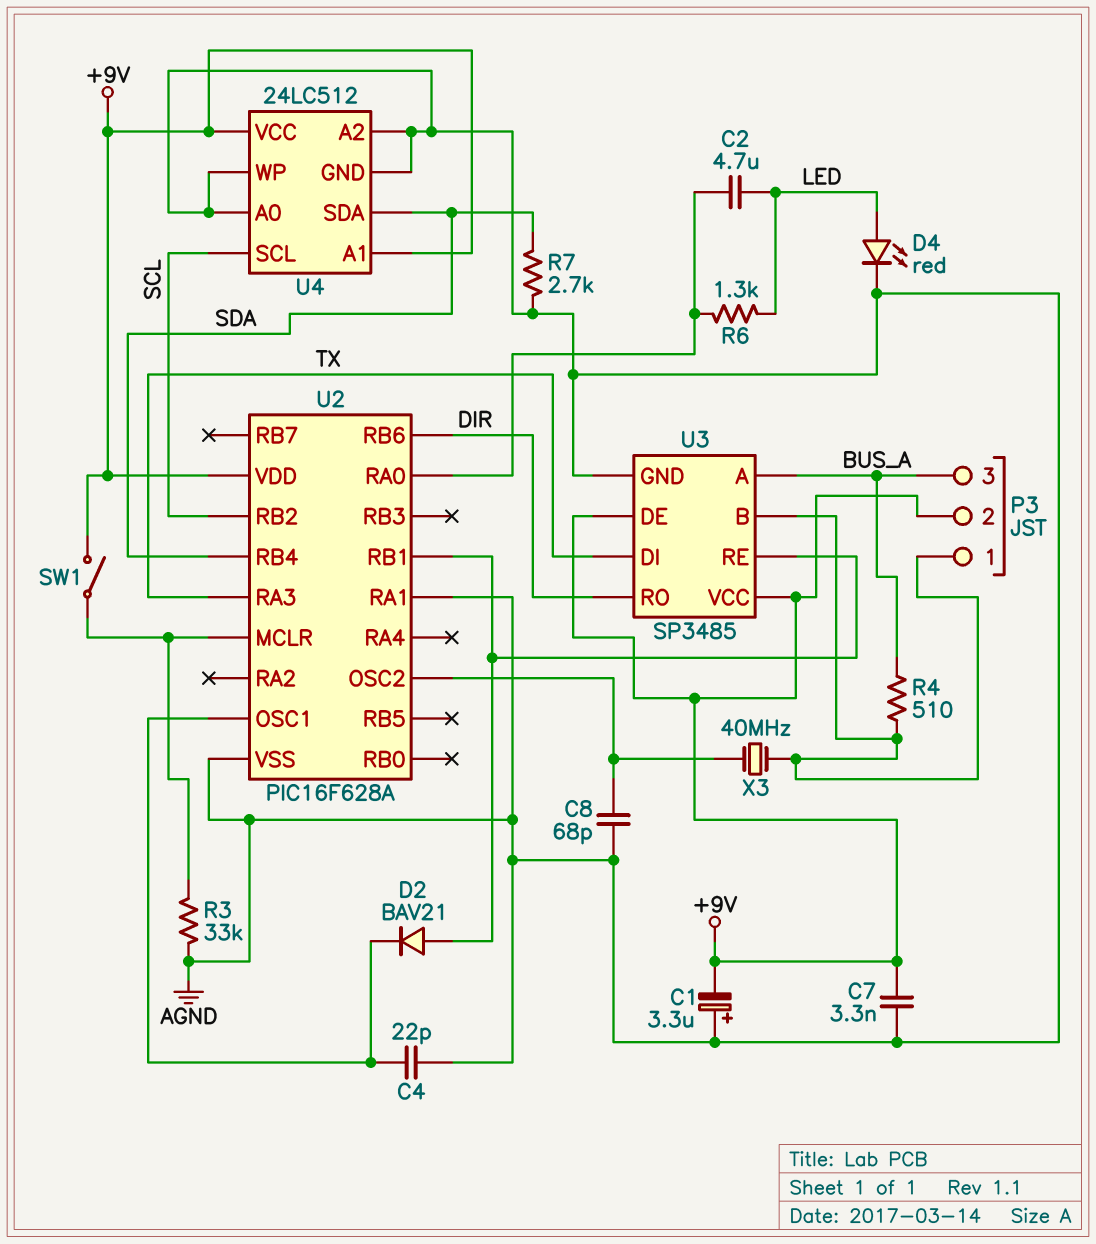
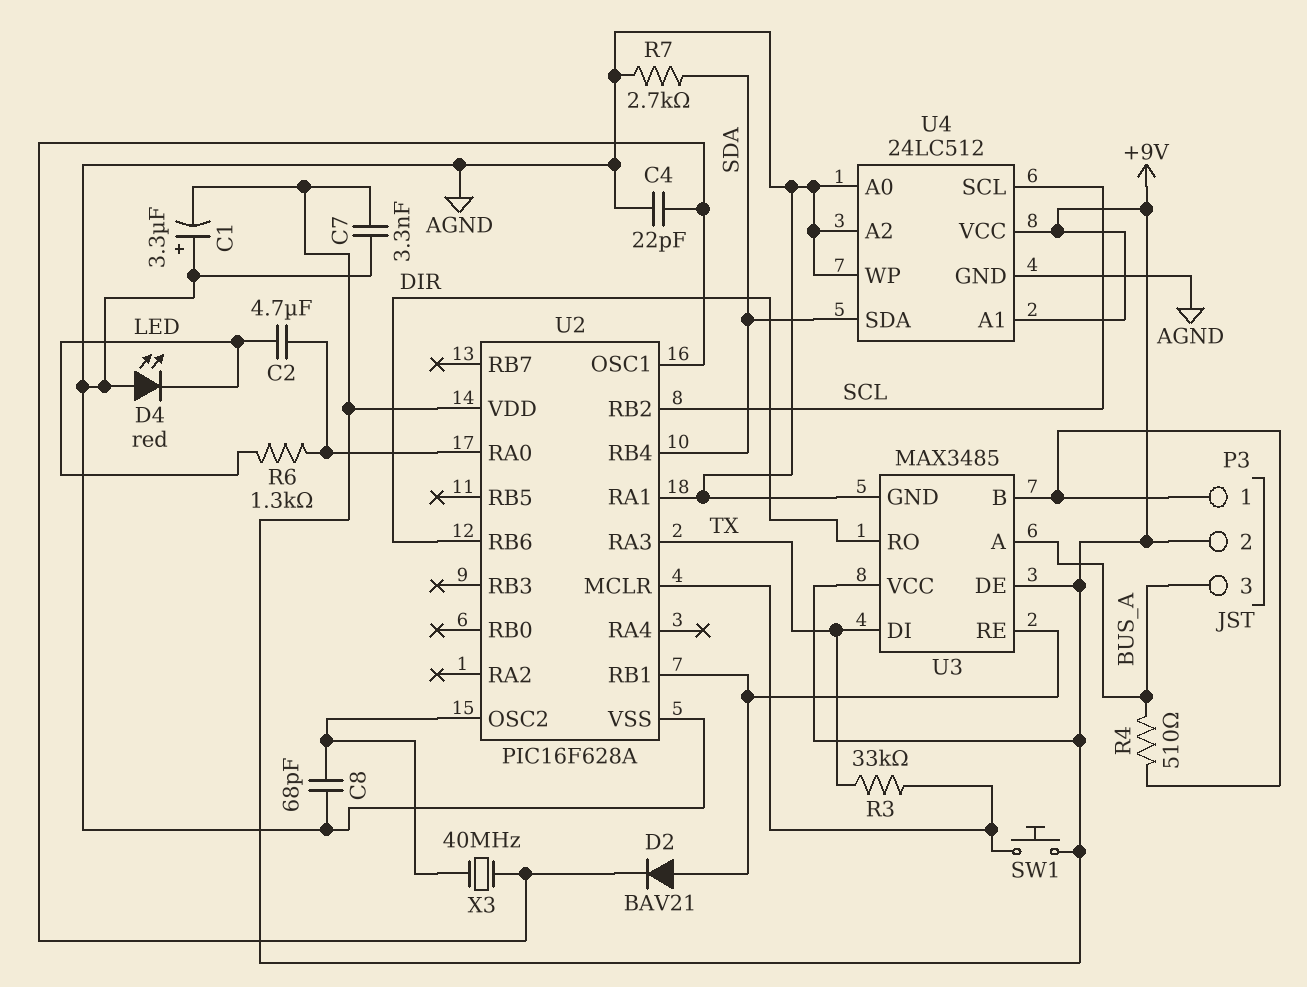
D4: LED red (A LED, K AGND) -> LED red (A AGND, K LED)
R3: 33k (AGND, U2/MCLR) -> 33k (TX, U2/MCLR)
SW1: switch (+9V, U2/MCLR) -> button (+9V, U2/MCLR)
U3: SP3485 -> MAX3485
X3: 40MHz (P3/1, U2/OSC2) -> 40MHz (U2/OSC1, U2/OSC2)

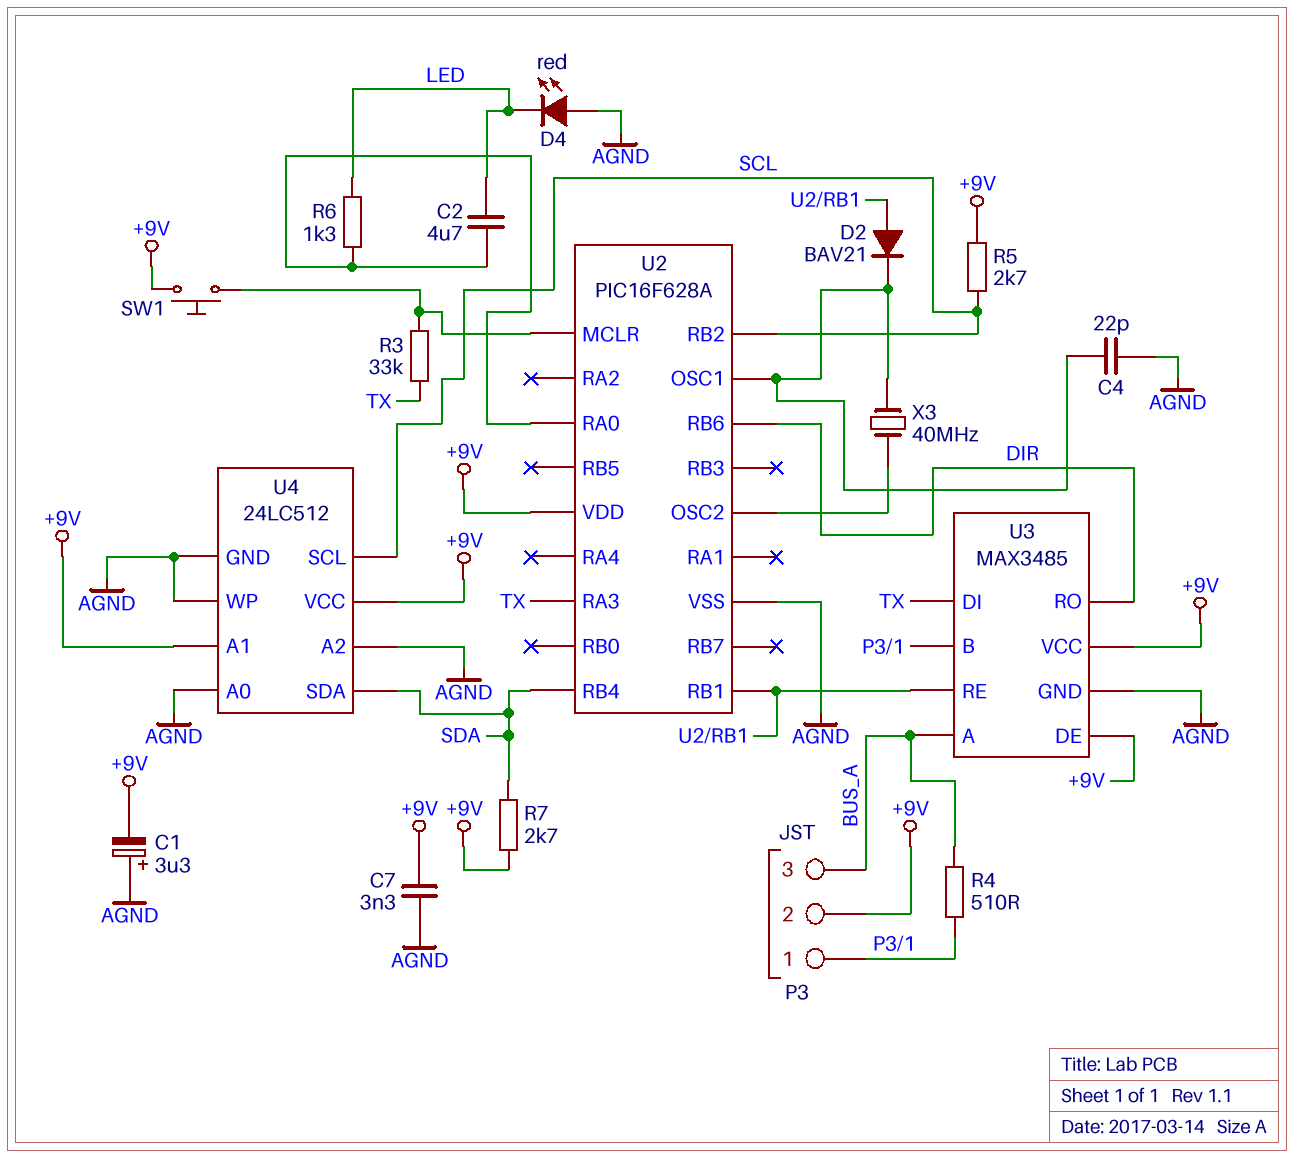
C8: 68pF (AGND, U2/OSC2) -> none
R5: none -> 2.7k (+9V, SCL)
R7: 2.7k (AGND, SDA) -> 2.7k (+9V, SDA)
U2 pin RA1: AGND -> none

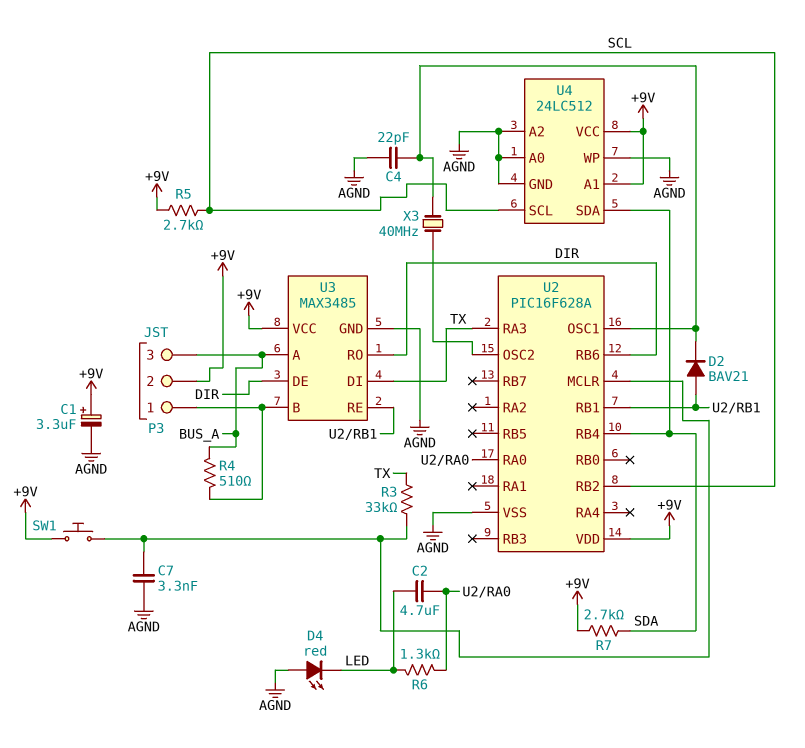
C1: 3.3uF (plus AGND, minus +9V) -> 3.3uF (plus +9V, minus AGND)
C7: 3.3nF (+9V, AGND) -> 3.3nF (AGND, U2/MCLR)
U3 pin DE: +9V -> DIR

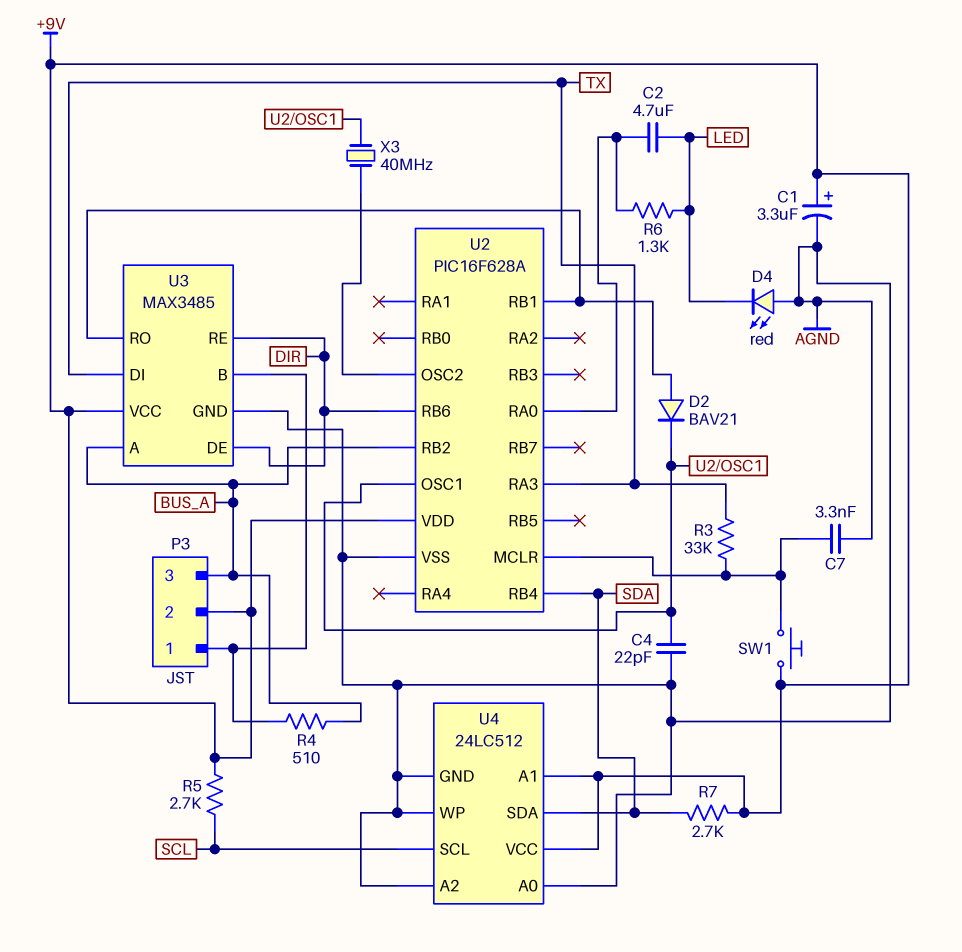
U2 pin RB2: SCL -> BUS_A
U3 pin RE: U2/RB1 -> DIR
U3 pin RO: DIR -> U2/RB1

